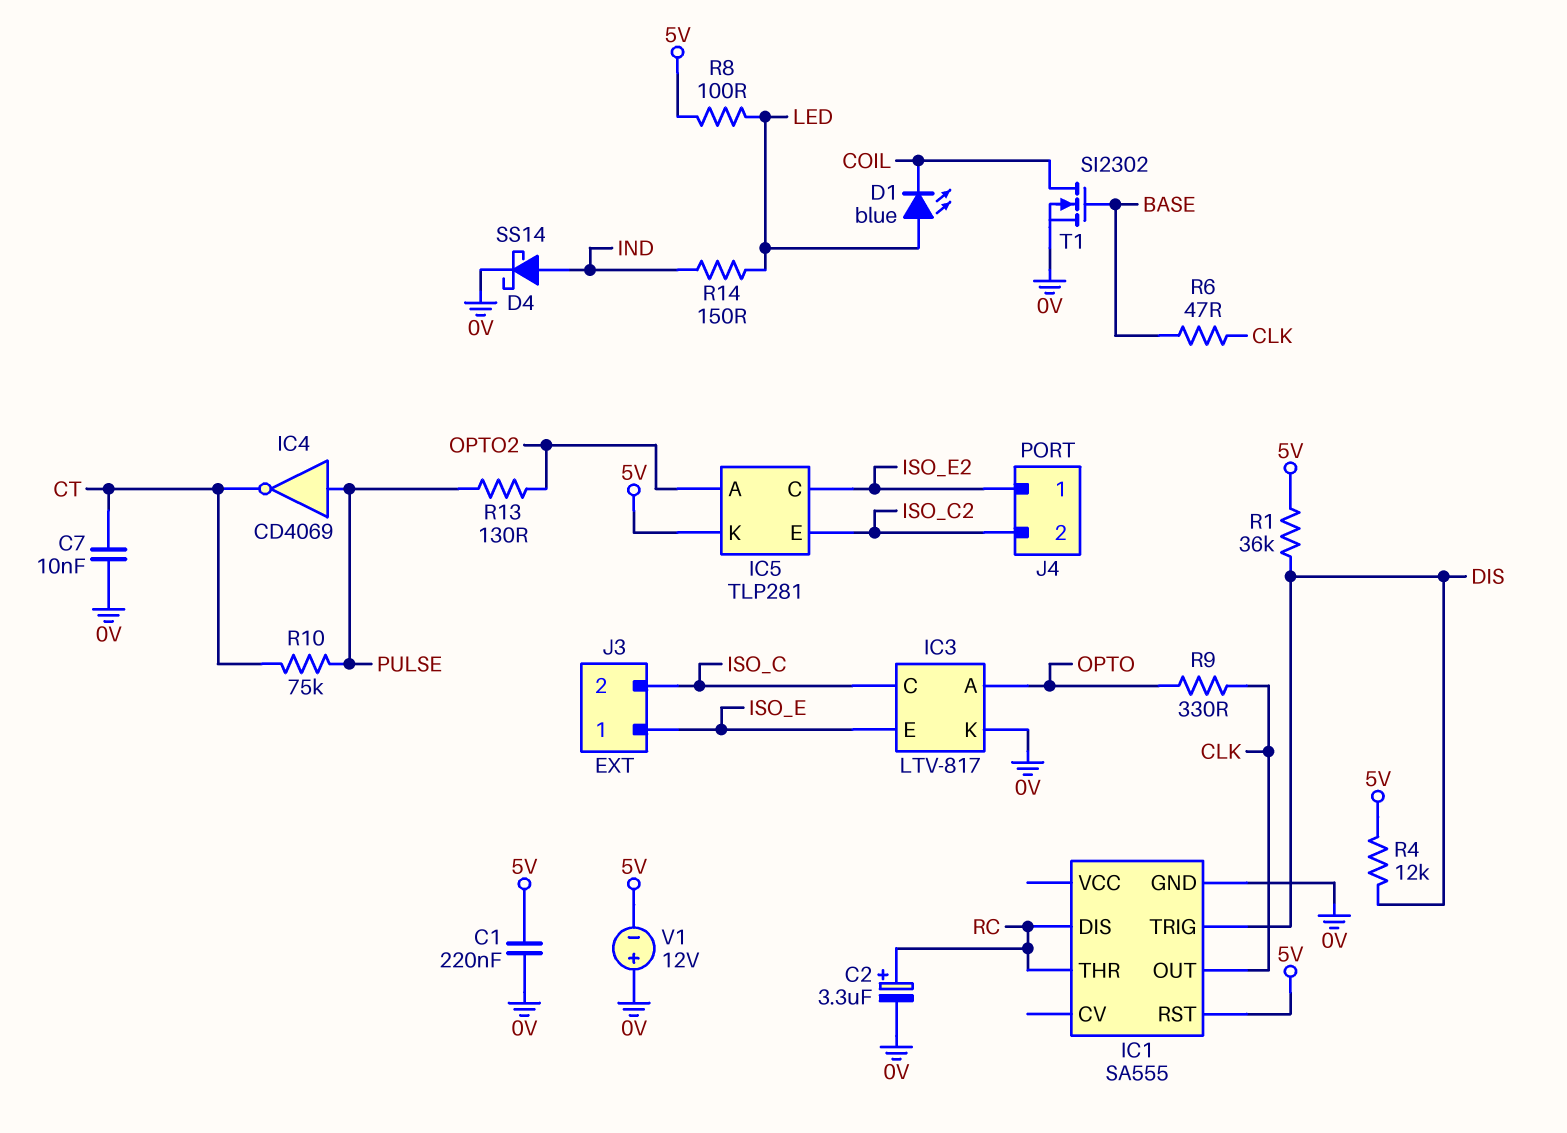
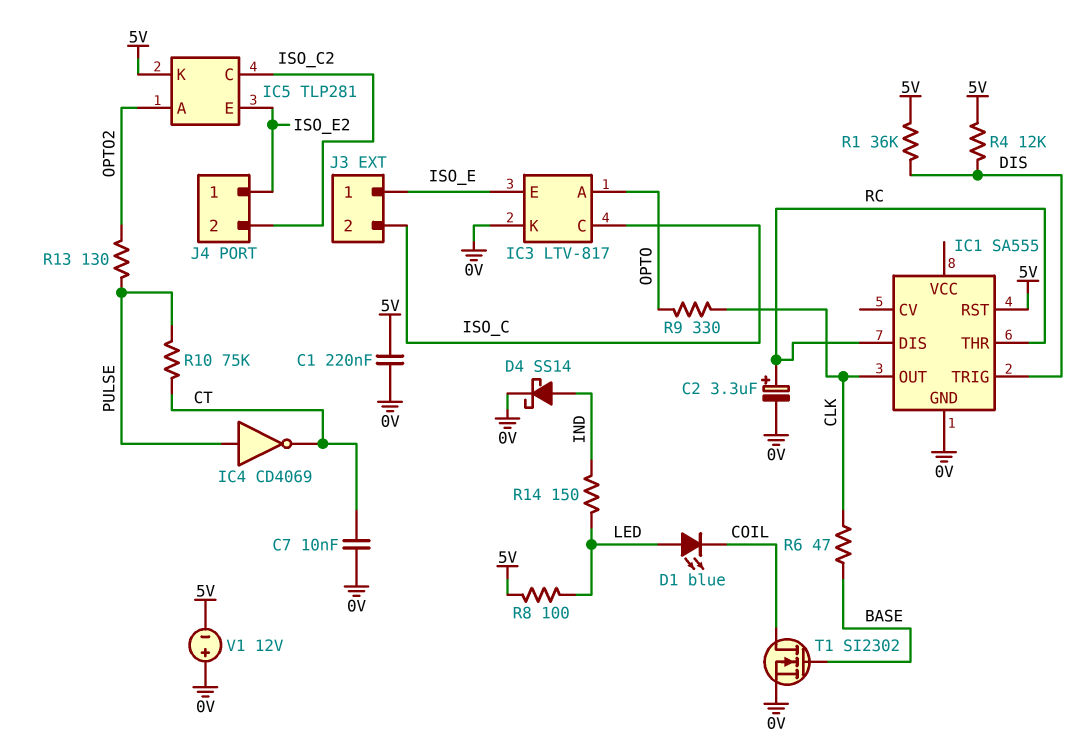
IC5 pin C: ISO_E2 -> ISO_C2
IC5 pin E: ISO_C2 -> ISO_E2

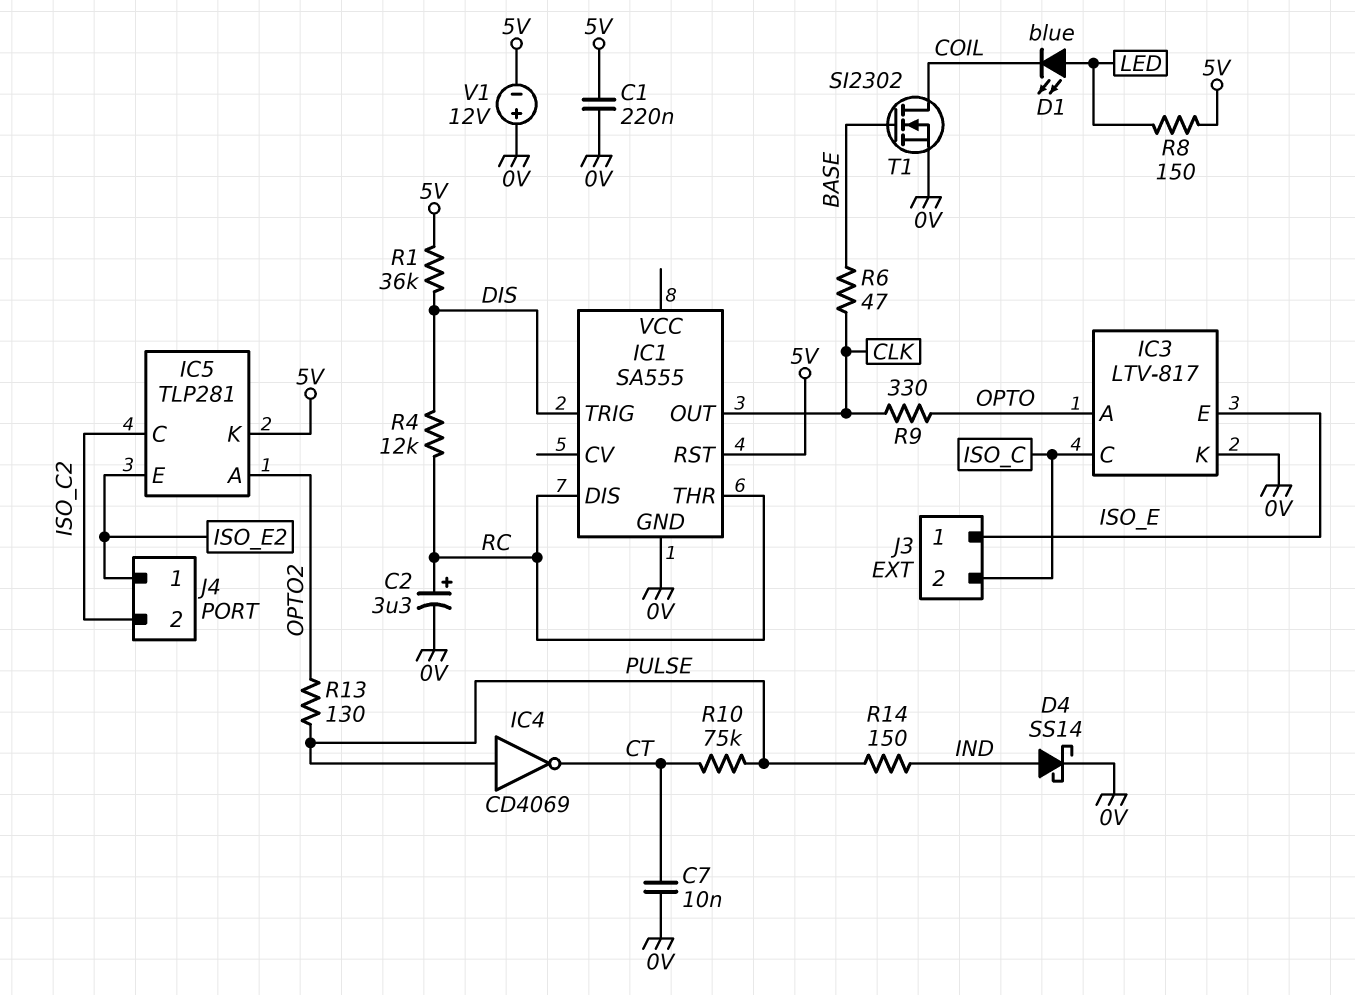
R4: 12k (5V, DIS) -> 12k (DIS, RC)
R8: 100 (5V, LED) -> 150 (5V, LED)
R14: 150 (IND, LED) -> 150 (IND, PULSE)

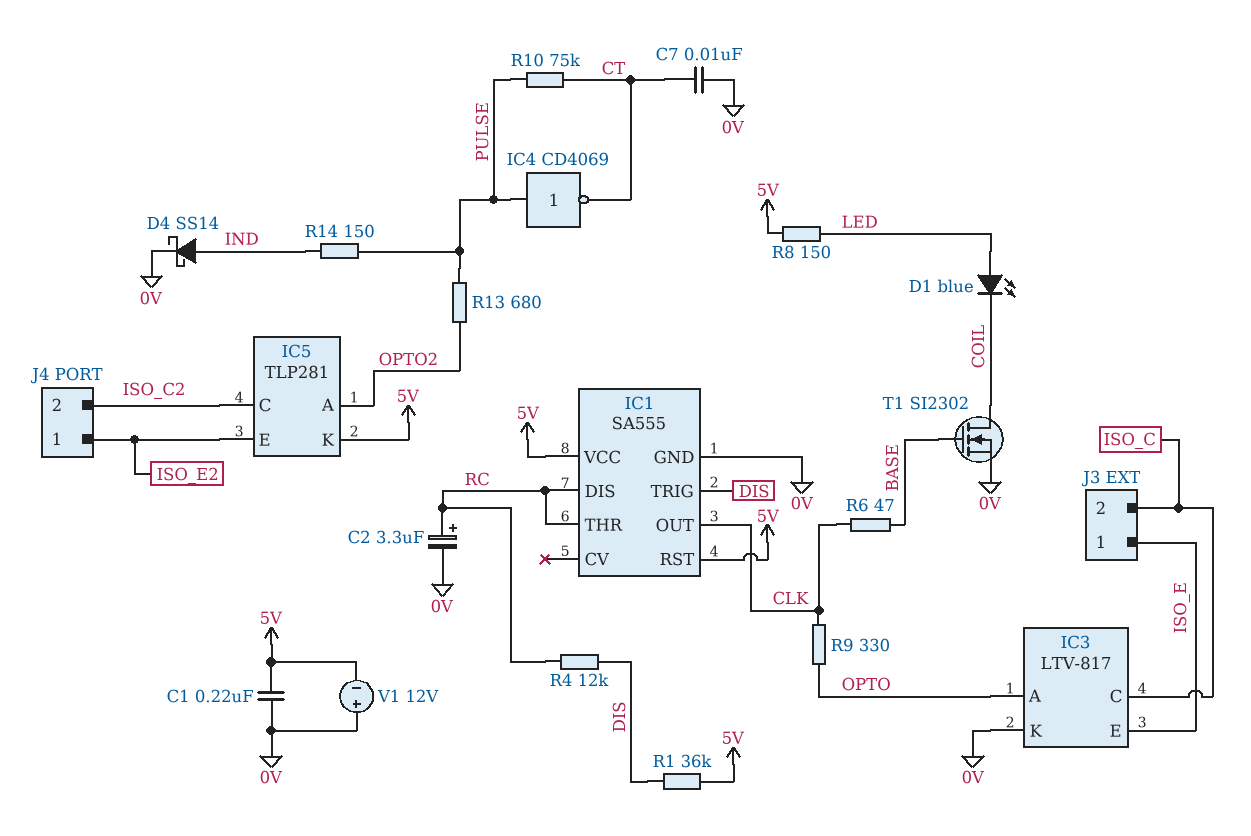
IC1 pin VCC: none -> 5V
R13: 130 (OPTO2, PULSE) -> 680 (OPTO2, PULSE)

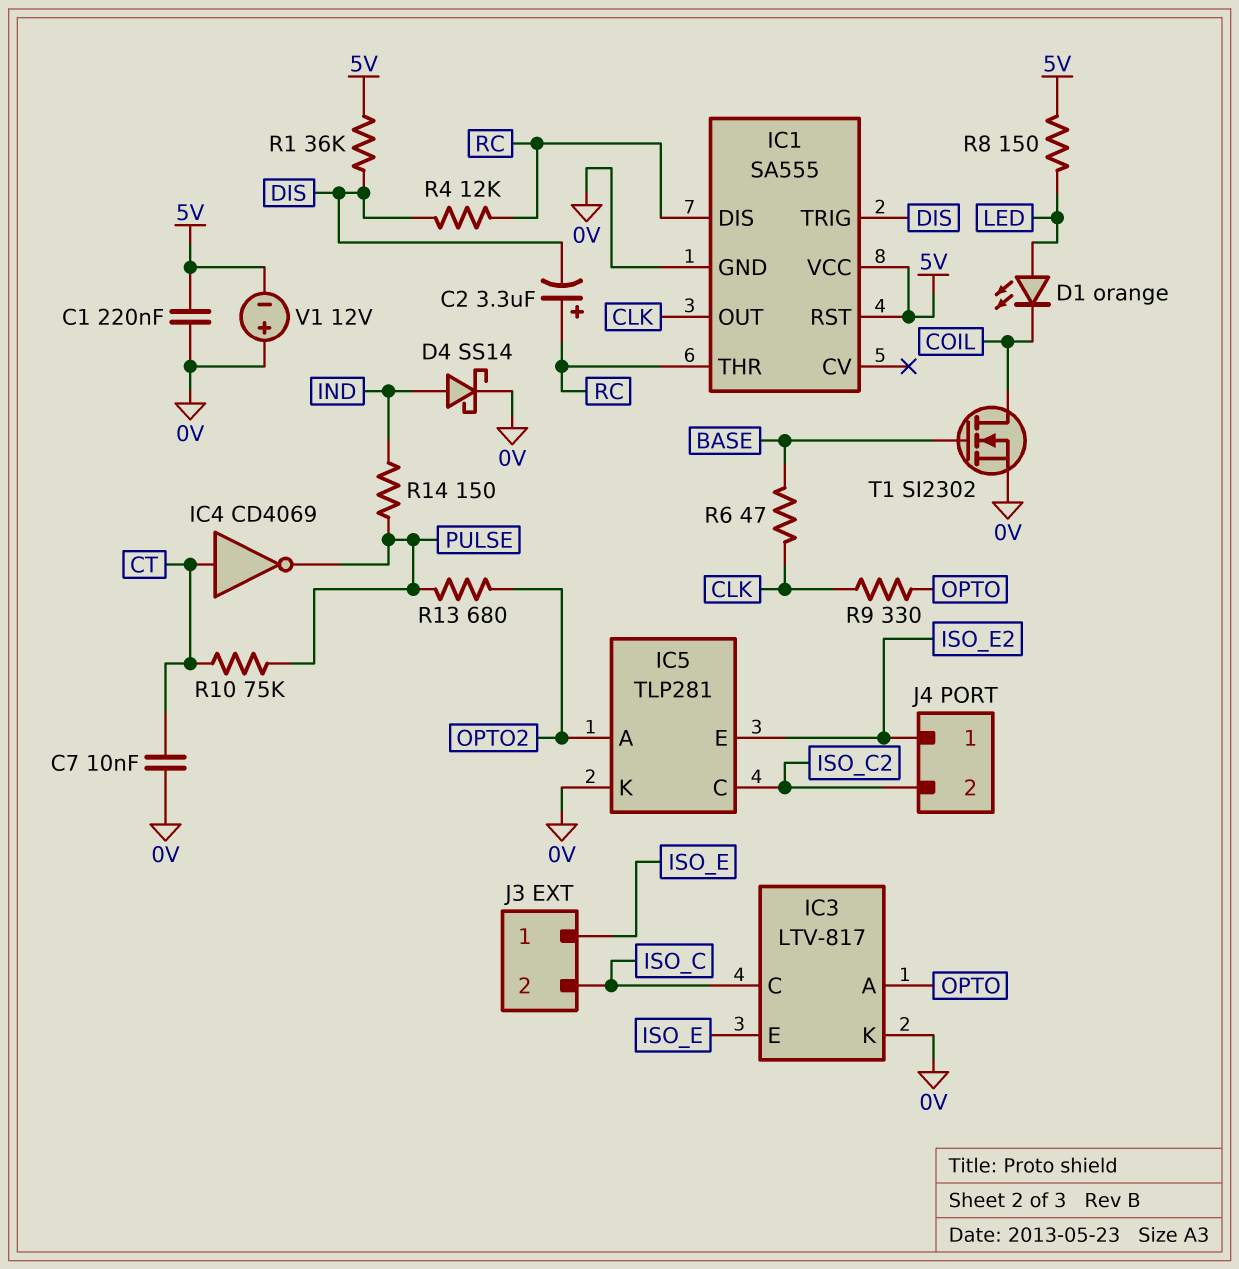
C2: 3.3uF (plus RC, minus 0V) -> 3.3uF (plus RC, minus DIS)
D1: LED blue (A LED, K COIL) -> LED orange (A LED, K COIL)
IC4: NOT CD4069 (in PULSE, out CT) -> NOT CD4069 (in CT, out PULSE)
IC5 pin K: 5V -> 0V

